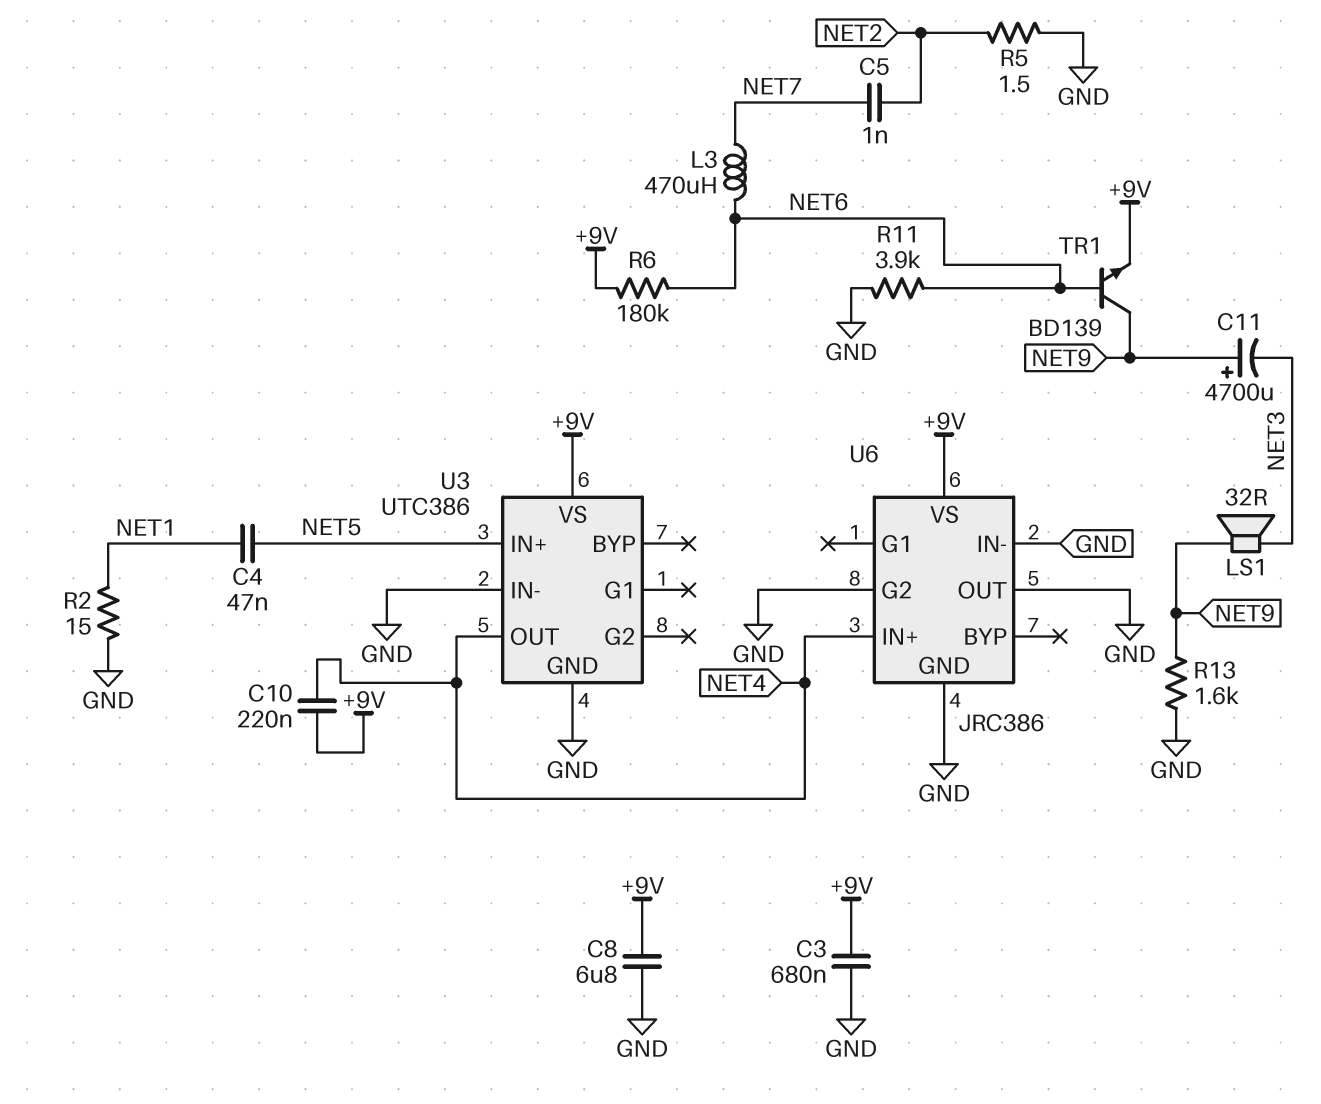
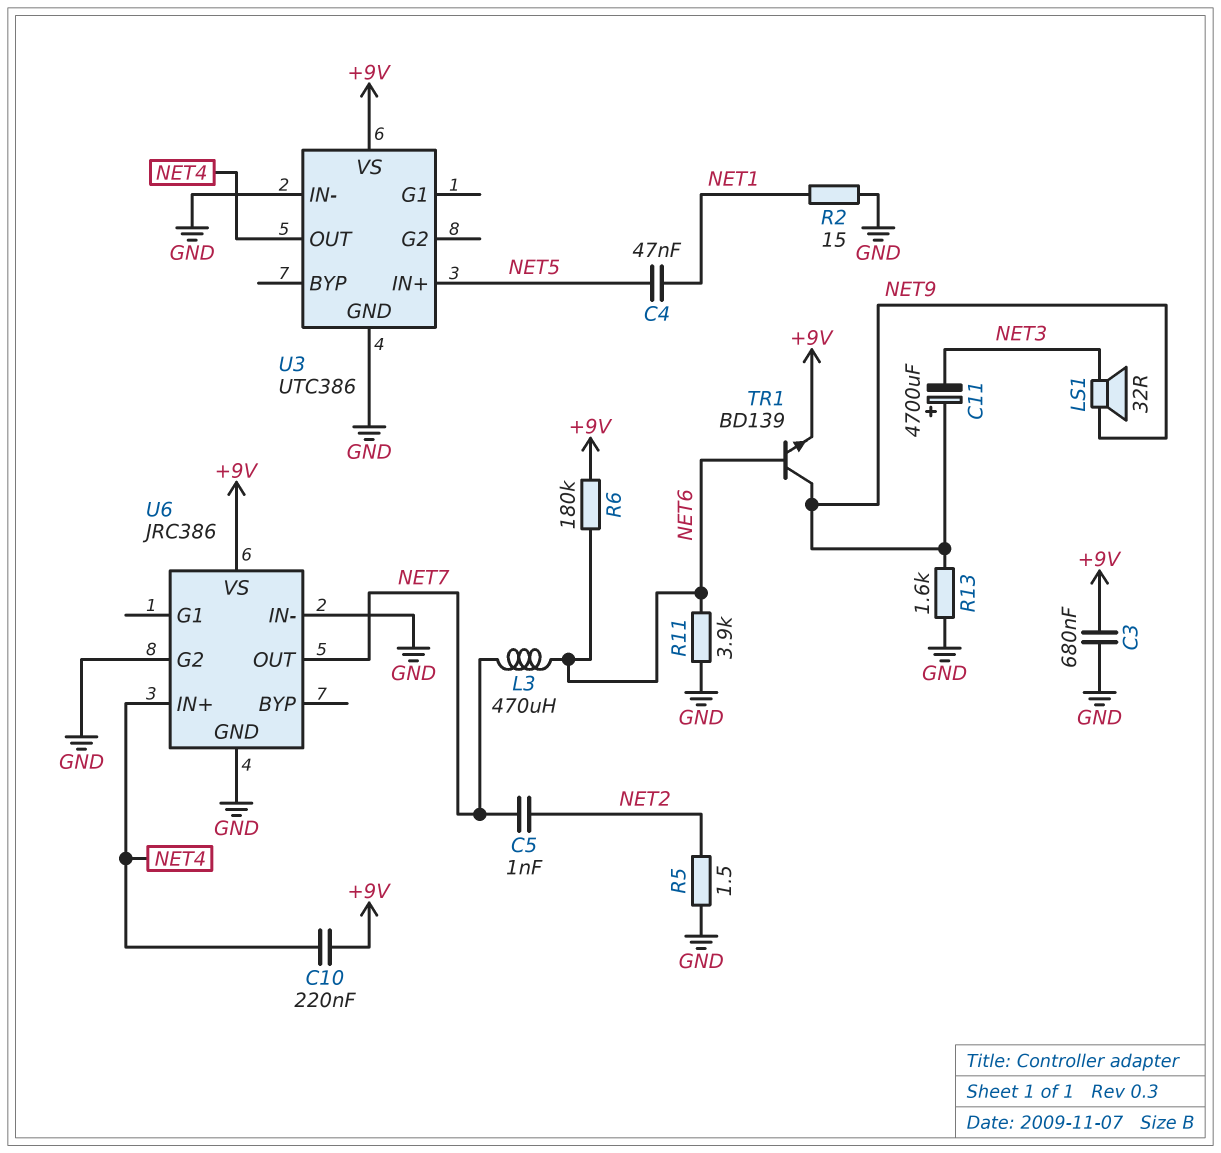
C8: 6.8uF (+9V, GND) -> none
U6 pin OUT: GND -> NET7

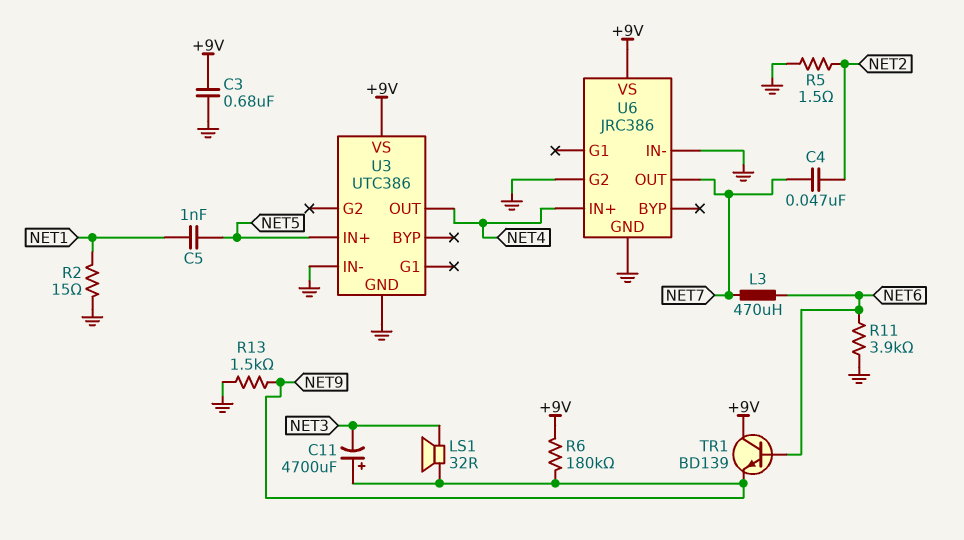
C4: 47nF (NET1, NET5) -> 47nF (NET2, NET7)
C5: 1nF (NET2, NET7) -> 1nF (NET1, NET5)
C10: 220nF (+9V, NET4) -> none
R6: 180k (+9V, NET6) -> 180k (+9V, NET9)
R13: 1.6k (GND, NET9) -> 1.5k (GND, NET9)
TR1: NPN BD139 (B NET6, C NET9, E +9V) -> NPN BD139 (B NET6, C +9V, E NET9)

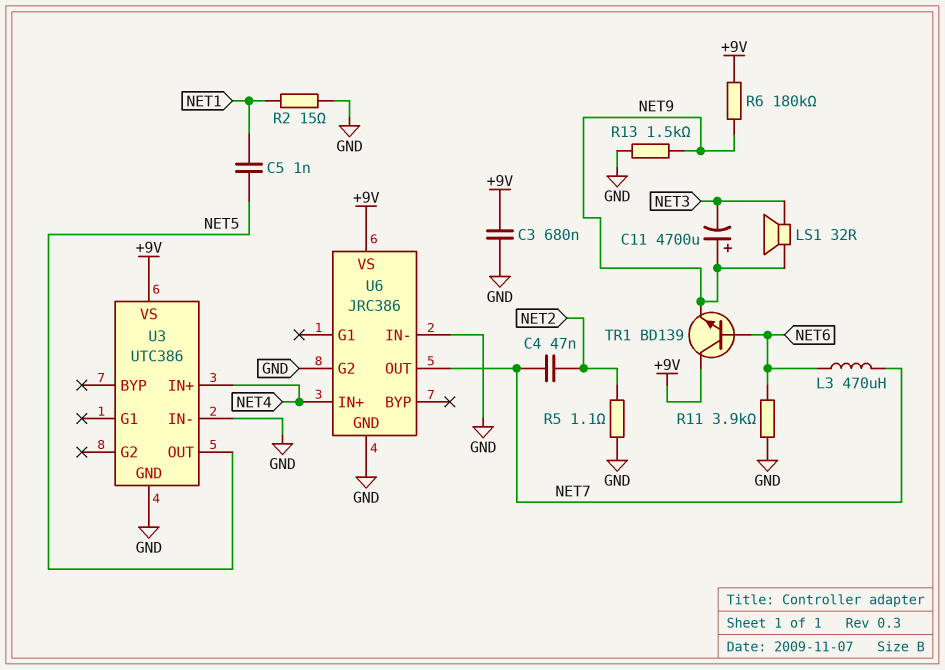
R5: 1.5 (GND, NET2) -> 1.1 (GND, NET2)
U3 pin IN+: NET5 -> NET4
U3 pin OUT: NET4 -> NET5

